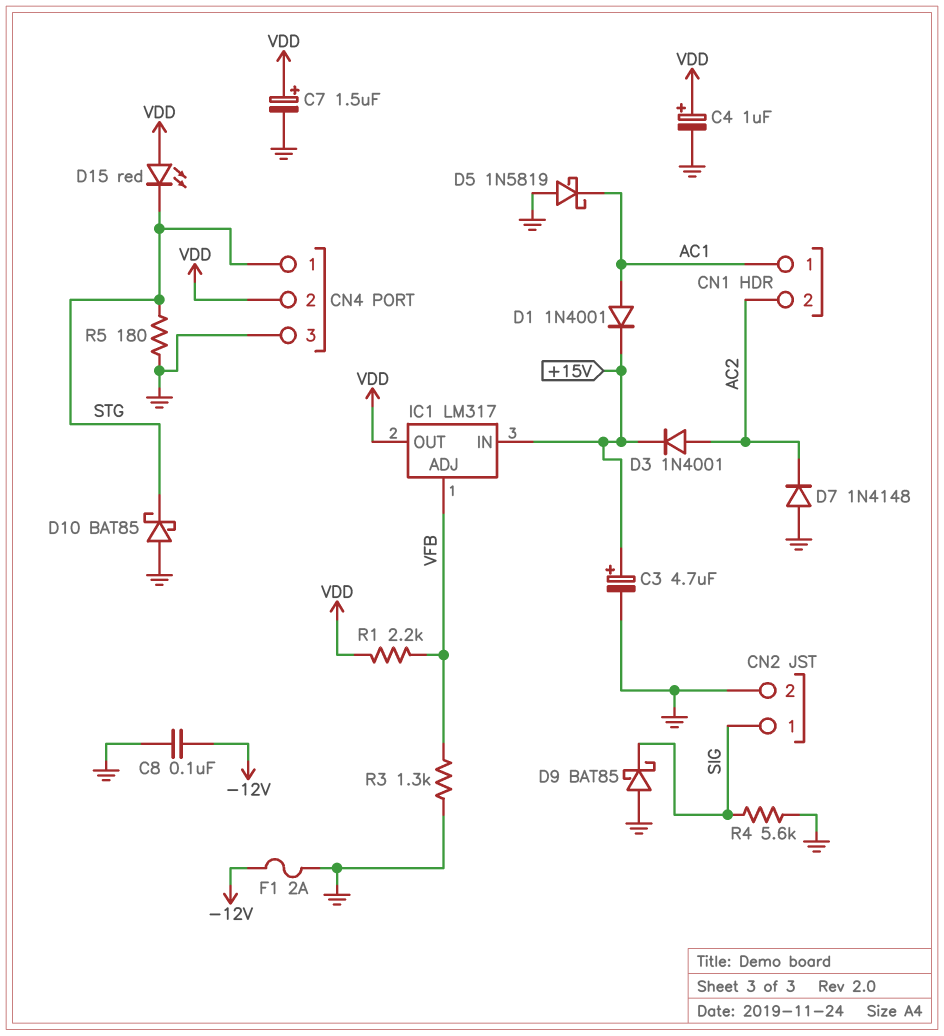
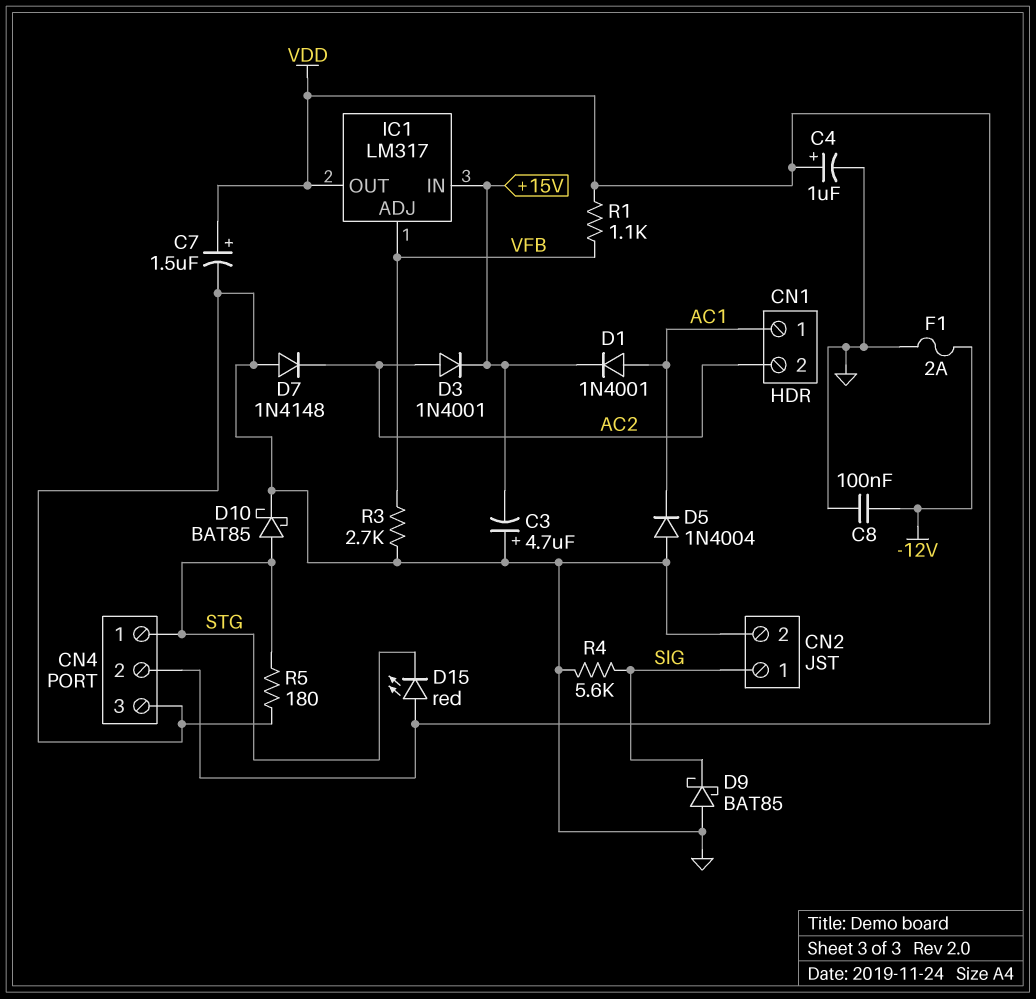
C3: 4.7uF (plus +15V, minus GND) -> 4.7uF (plus GND, minus +15V)
D5: schottky 1N5819 (A GND, K AC1) -> diode 1N4004 (A GND, K AC1)
D10: schottky BAT85 (A GND, K STG) -> schottky BAT85 (A STG, K GND)
R1: 2.2k (VDD, VFB) -> 1.1k (VDD, VFB)
R3: 1.3k (GND, VFB) -> 2.7k (GND, VFB)

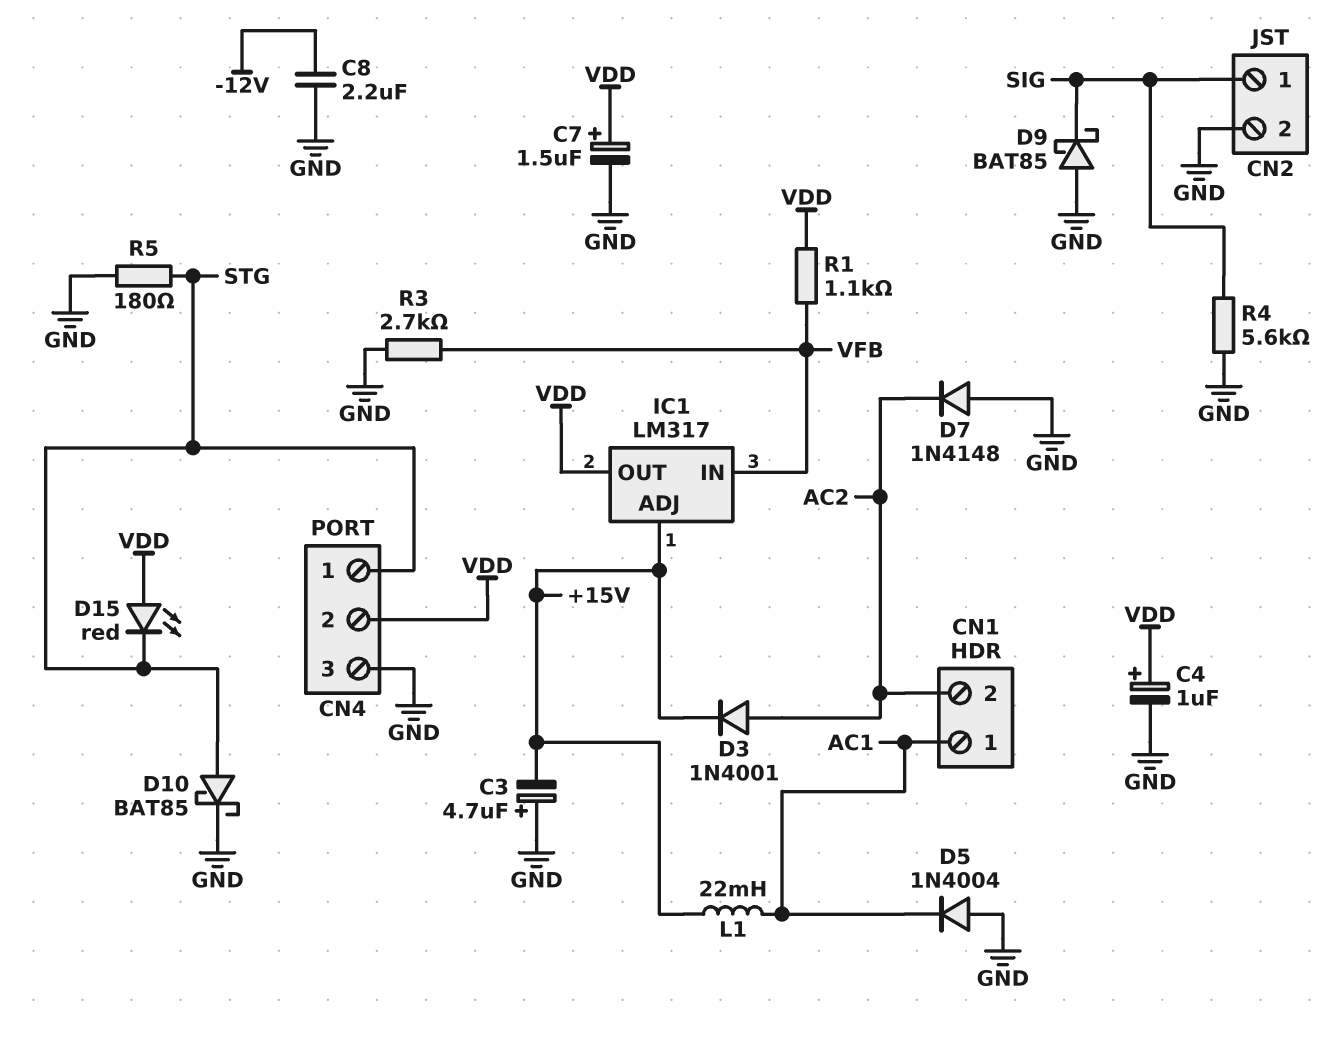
C8: 100nF (-12V, GND) -> 2.2uF (-12V, GND)
D1: diode 1N4001 (A AC1, K +15V) -> none
F1: 2A (-12V, GND) -> none
IC1 pin ADJ: VFB -> +15V
IC1 pin IN: +15V -> VFB
L1: none -> 22mH (+15V, AC1)

